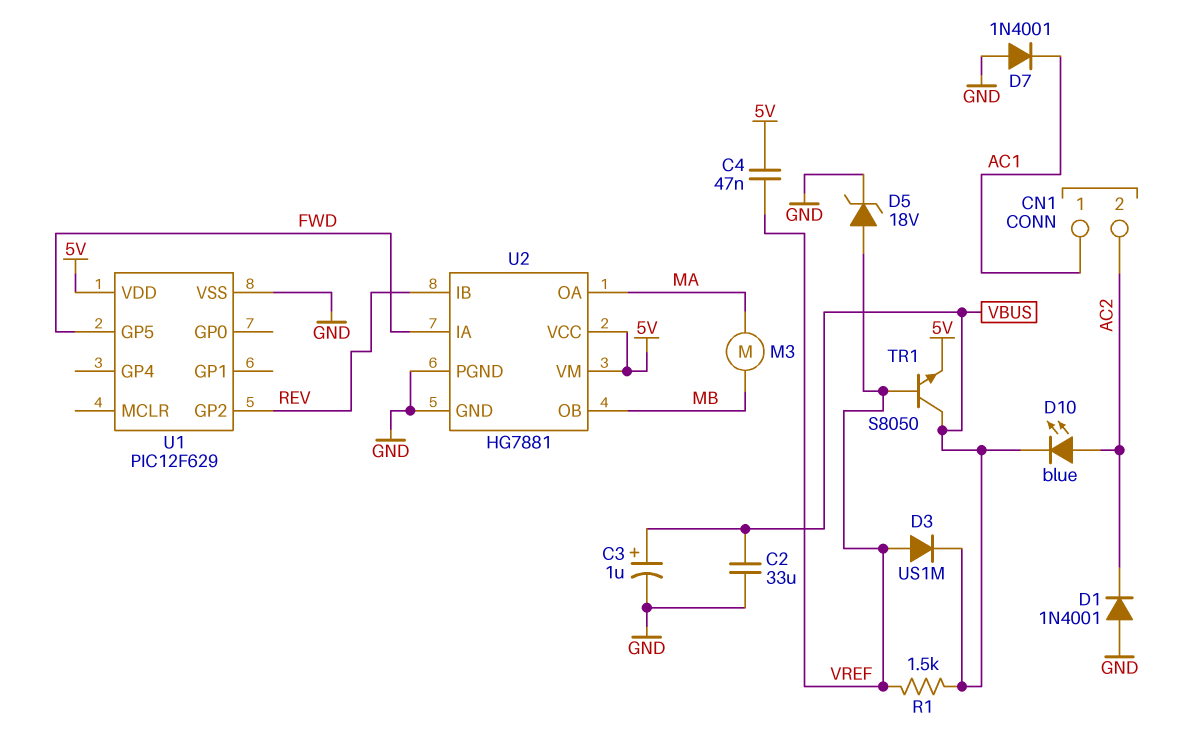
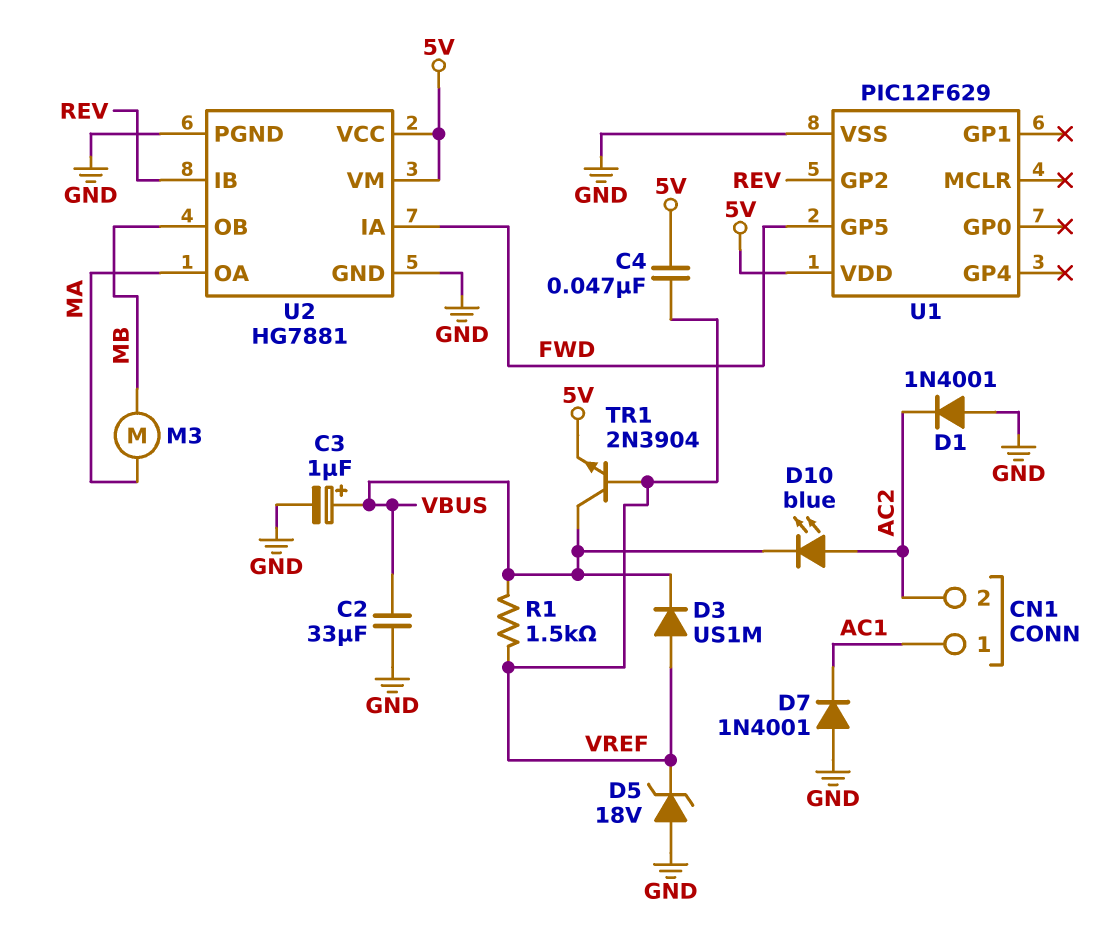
D5: zener 18V (A VREF, K GND) -> zener 18V (A GND, K VREF)
TR1: NPN S8050 (B VREF, C VBUS, E 5V) -> NPN 2N3904 (B VREF, C VBUS, E 5V)

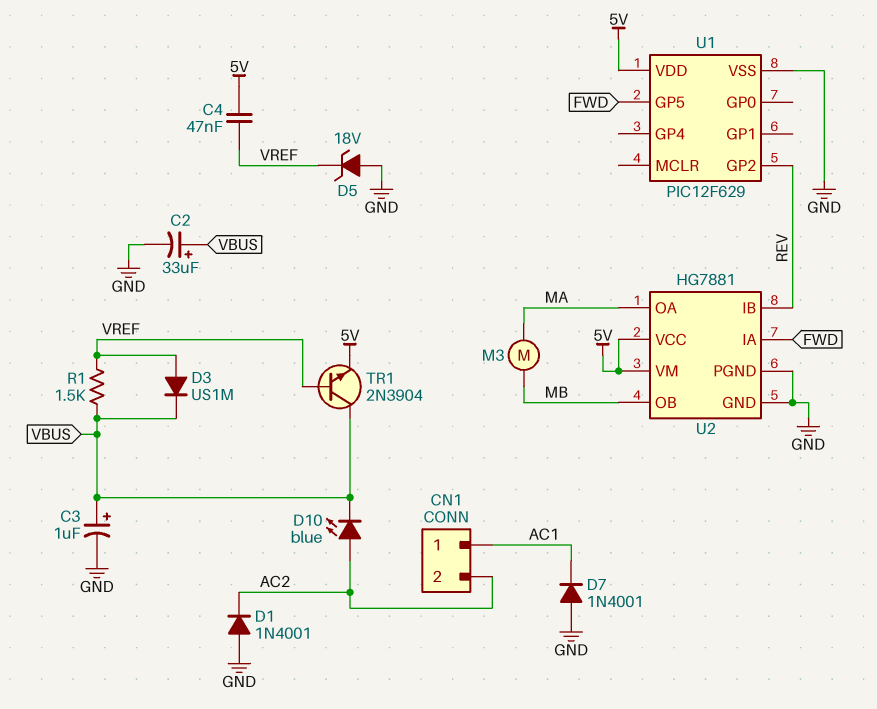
C2: 33uF (GND, VBUS) -> 33uF (plus VBUS, minus GND)

